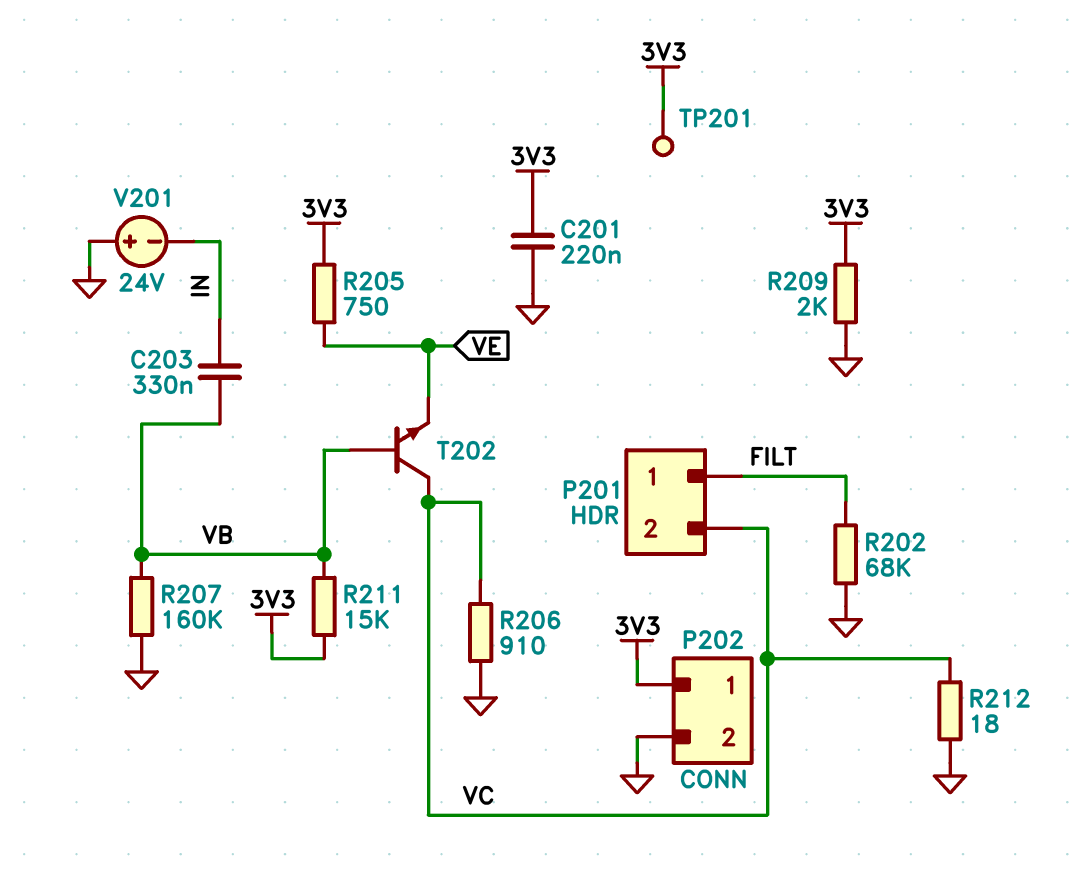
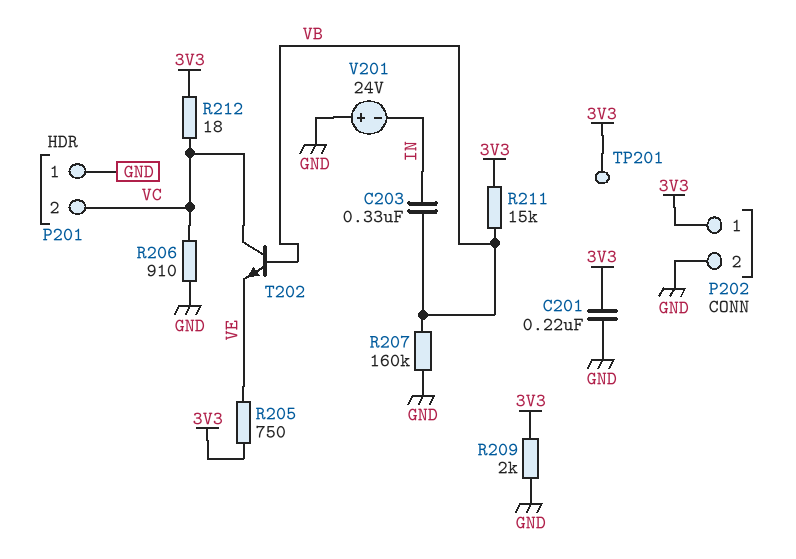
P201 pin 1: FILT -> GND
R202: 68k (FILT, GND) -> none
R212: 18 (GND, VC) -> 18 (3V3, VC)

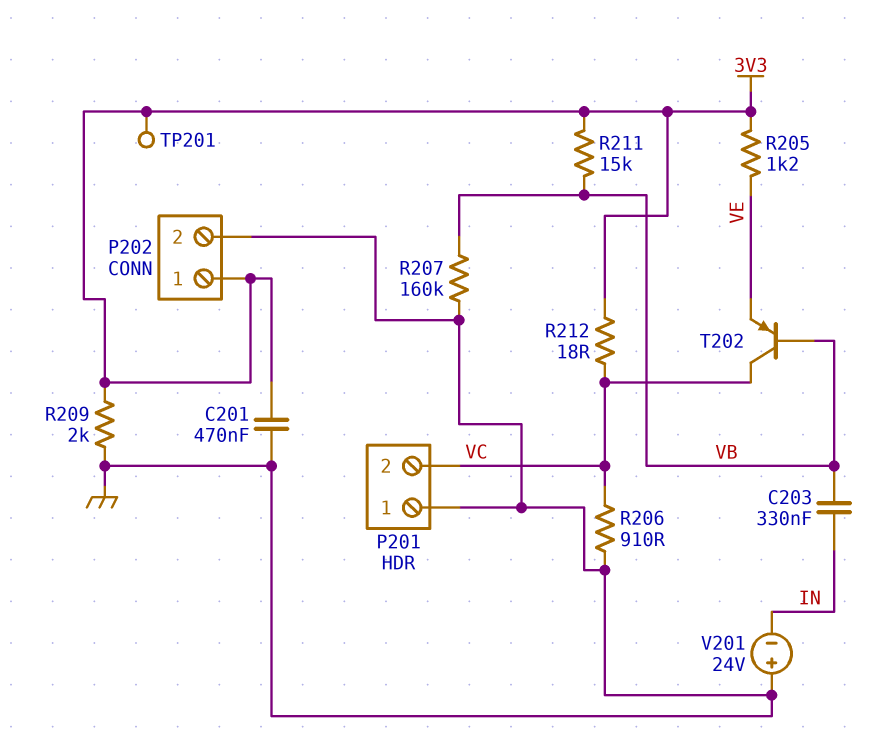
C201: 220nF (3V3, GND) -> 470nF (3V3, GND)
R205: 750 (3V3, VE) -> 1.2k (3V3, VE)
T202: NPN (B VB, C VC, E VE) -> PNP (B VB, C VC, E VE)

